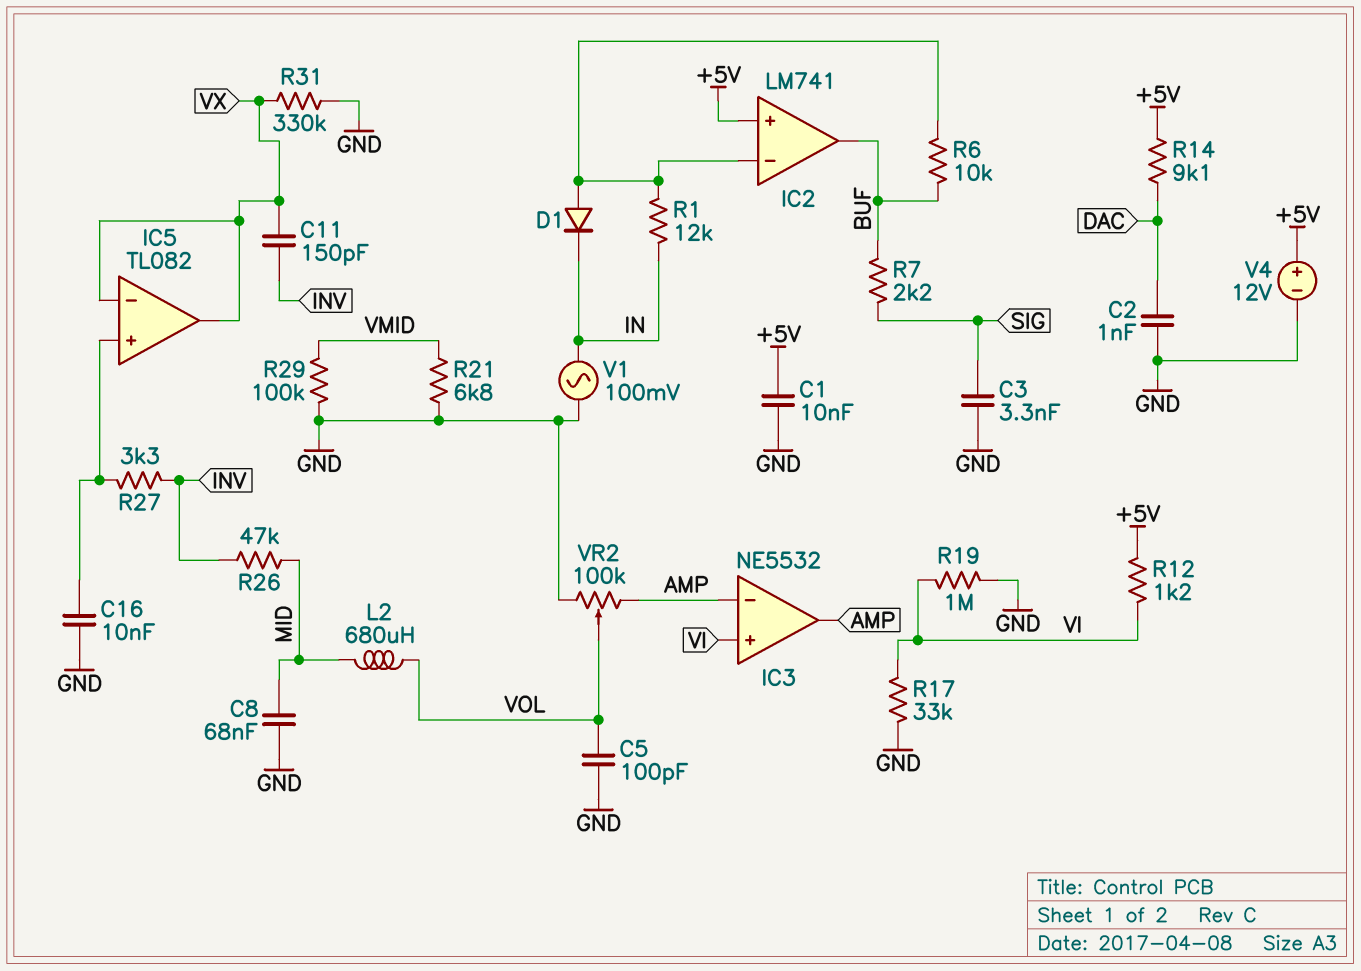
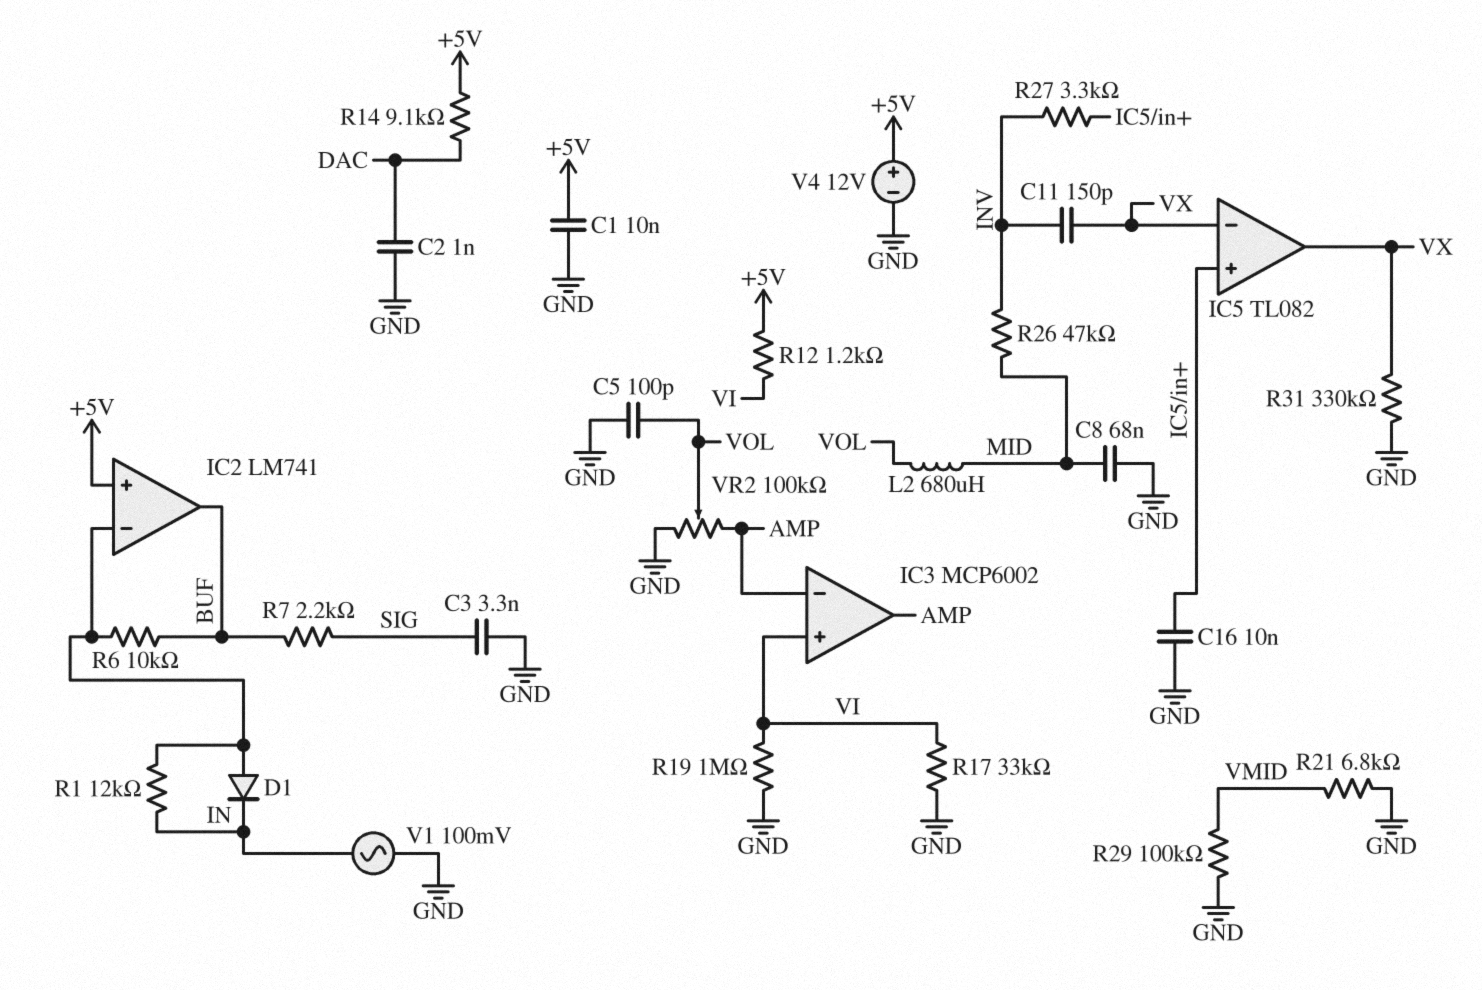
IC3: NE5532 -> MCP6002

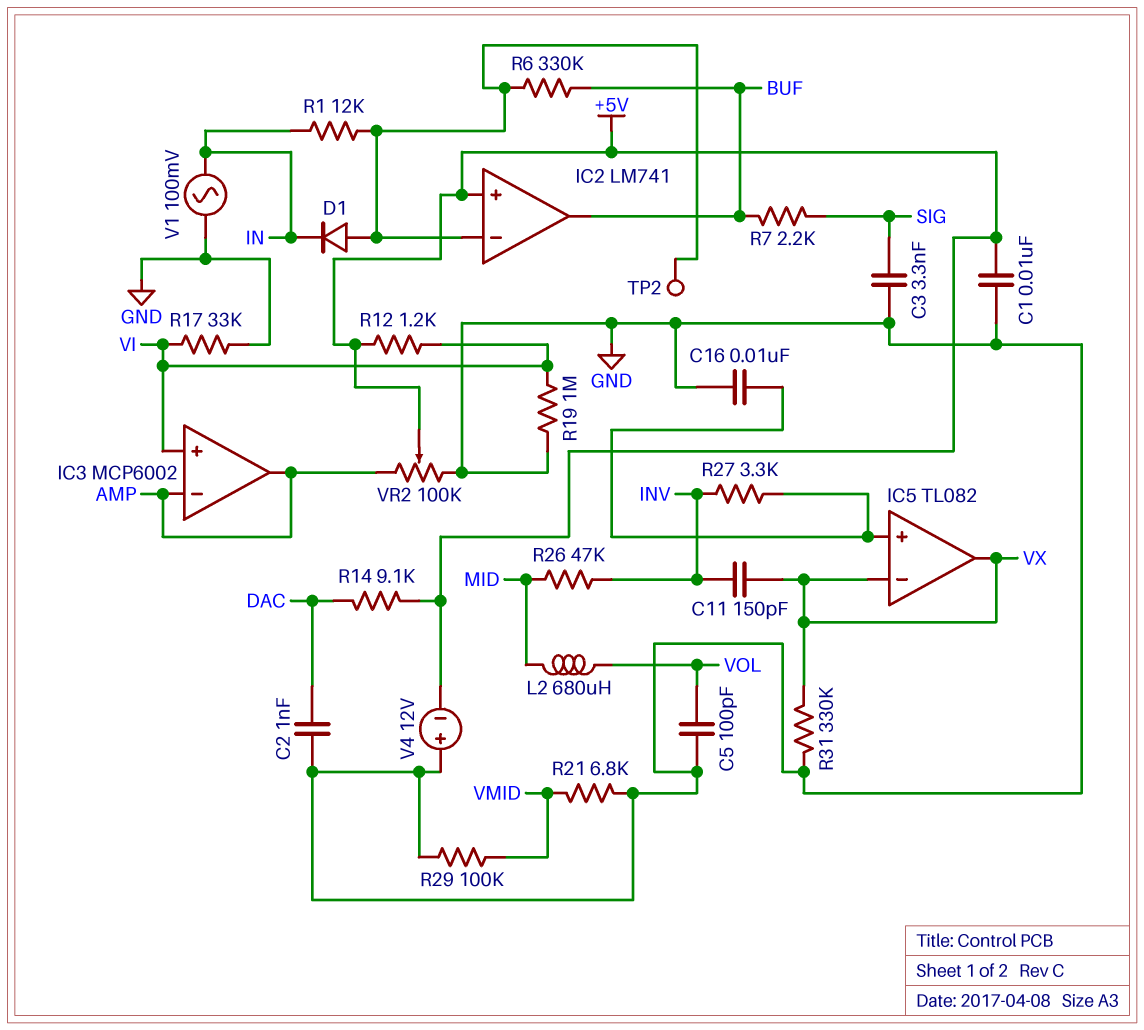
C8: 68nF (GND, MID) -> none
R6: 10k (BUF, IC2/in-) -> 330k (BUF, IC2/in-)
TP2: none -> test point (IC2/in-)
V4: 12V (plus +5V, minus GND) -> 12V (plus GND, minus +5V)
VR2: 100k (AMP, GND, wiper VOL) -> 100k (AMP, GND, wiper +5V)

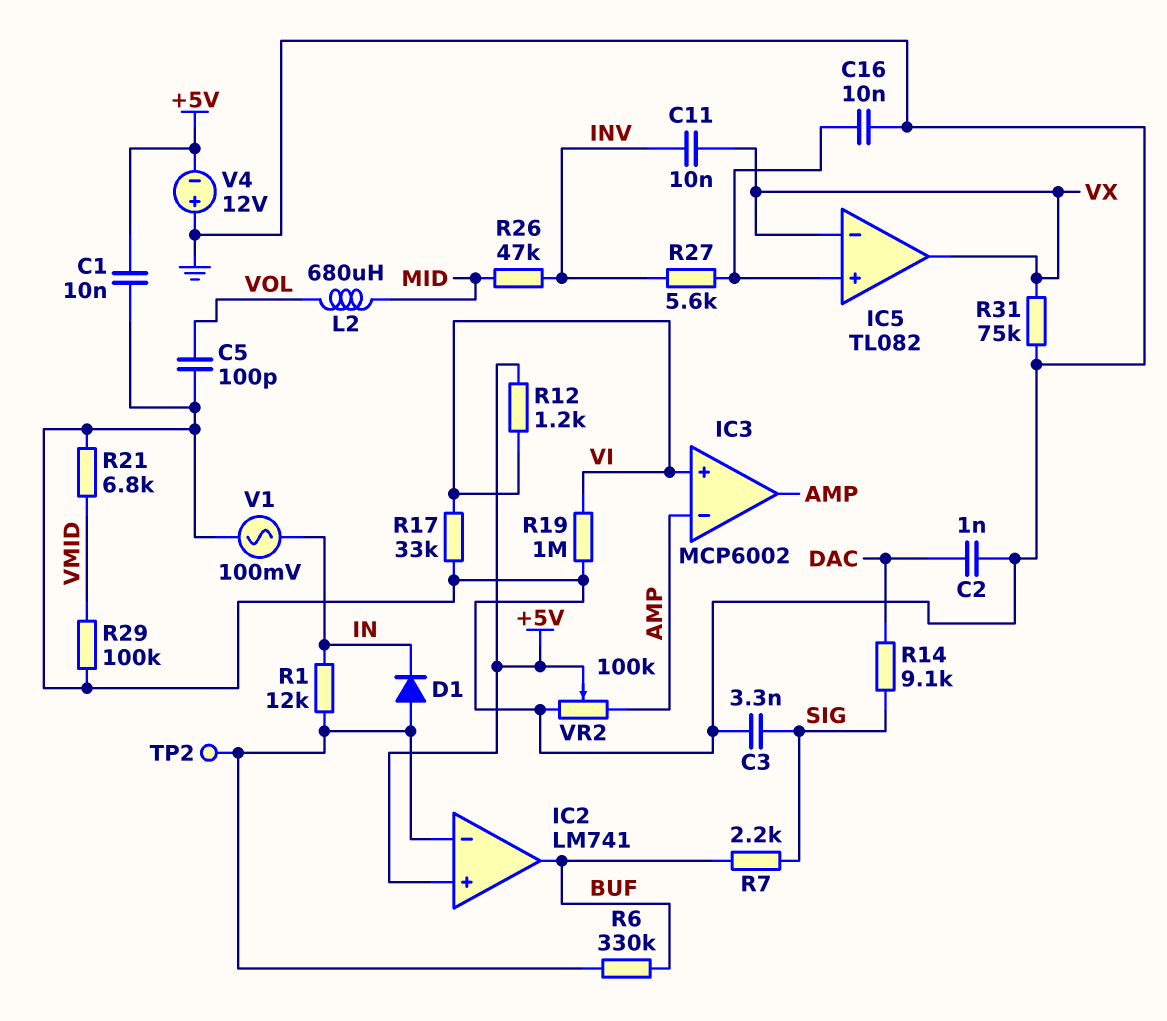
C11: 150pF (INV, VX) -> 10nF (INV, VX)
R14: 9.1k (+5V, DAC) -> 9.1k (DAC, SIG)
R27: 3.3k (IC5/in+, INV) -> 5.6k (IC5/in+, INV)
R31: 330k (GND, VX) -> 75k (GND, VX)

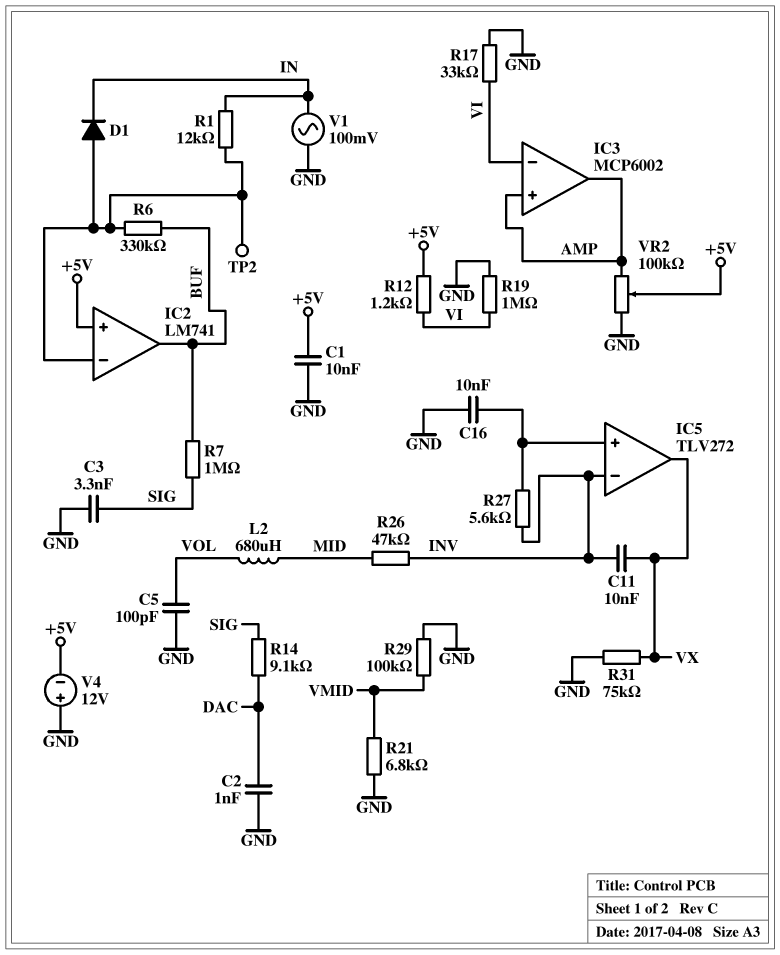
IC3 pin in+: VI -> AMP
IC3 pin in-: AMP -> VI
IC5: TL082 -> TLV272
IC5 pin in-: VX -> INV
R7: 2.2k (BUF, SIG) -> 1M (BUF, SIG)

